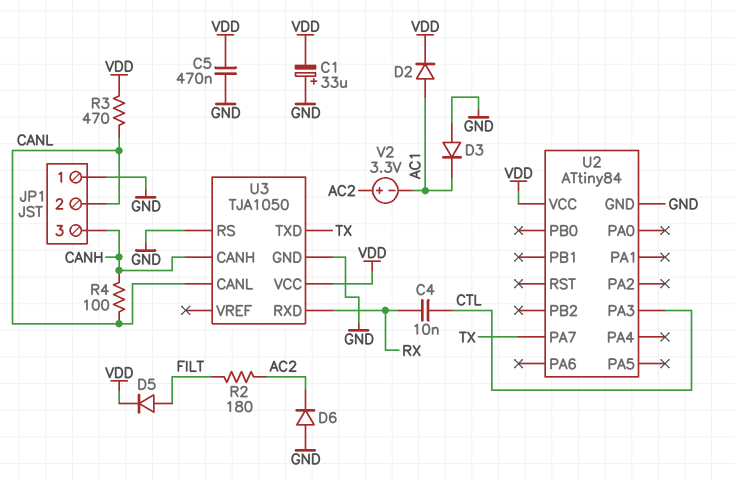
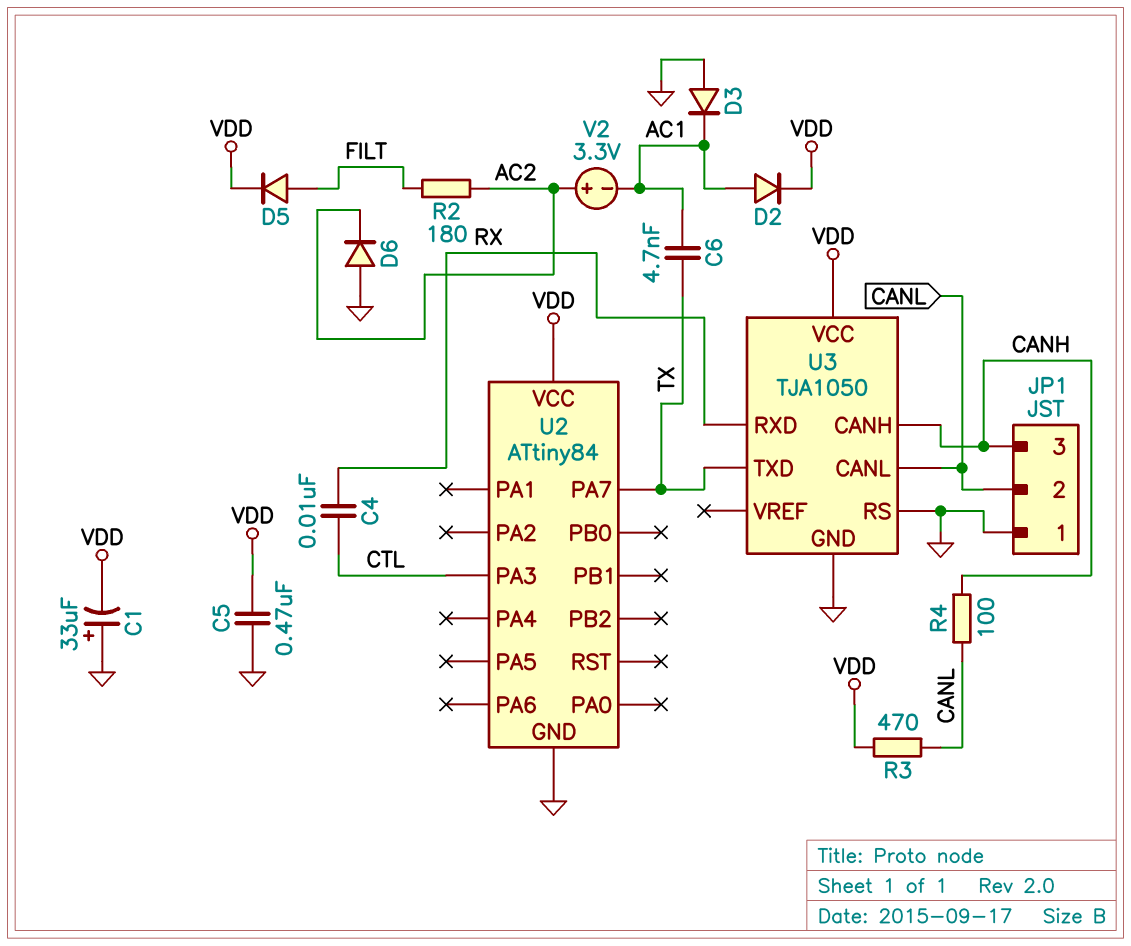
C6: none -> 4.7nF (AC1, TX)

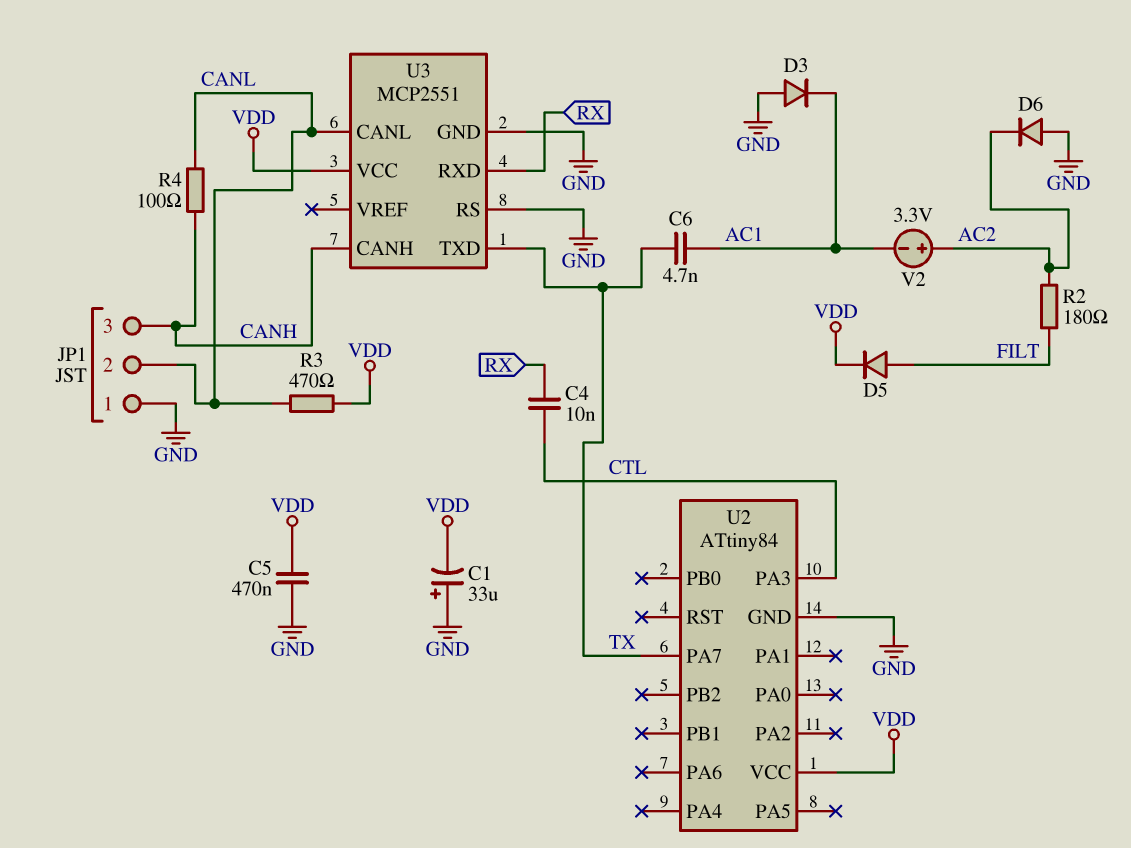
D2: diode (A AC1, K VDD) -> none
U3: TJA1050 -> MCP2551

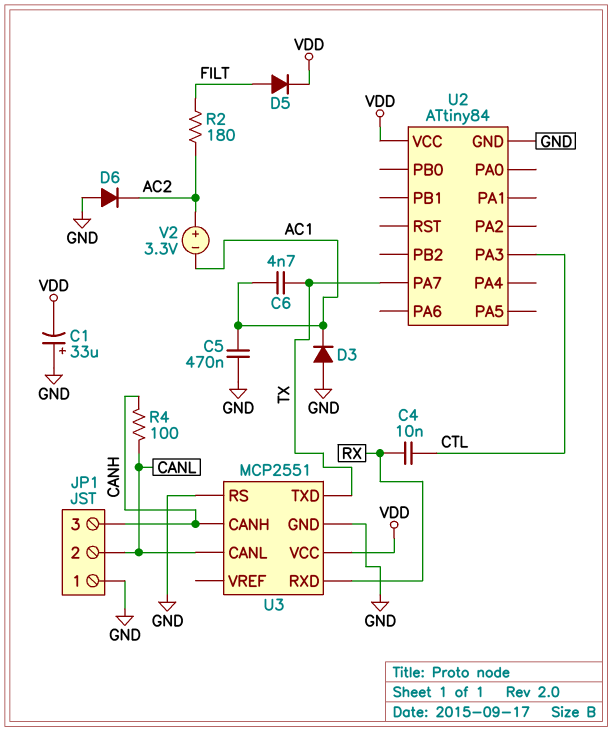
C5: 470nF (GND, VDD) -> 470nF (AC1, GND)
R3: 470 (CANL, VDD) -> none

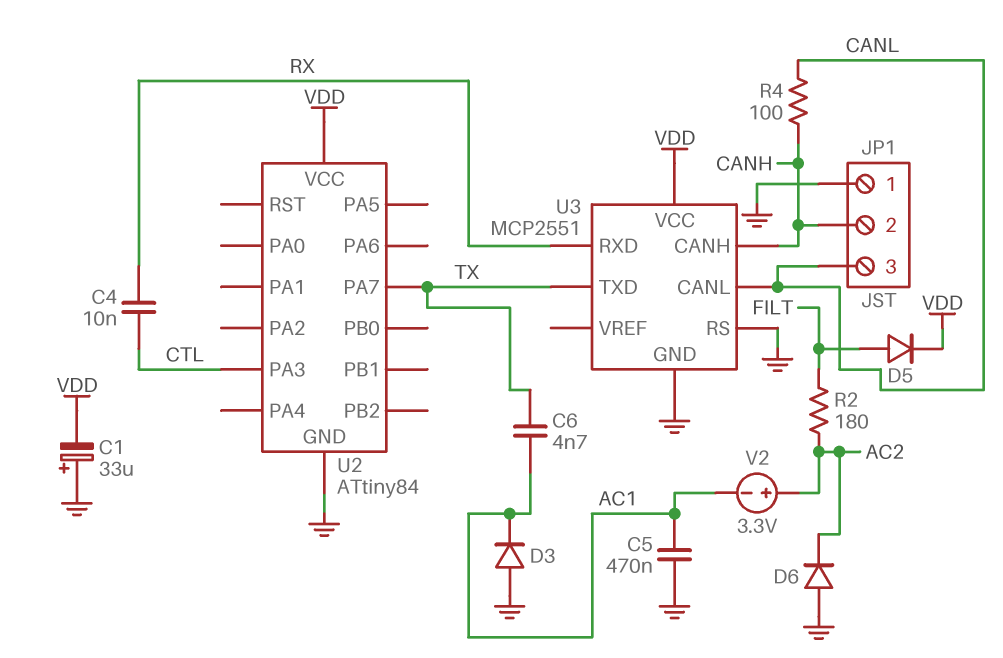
JP1 pin 2: CANL -> CANH
JP1 pin 3: CANH -> CANL

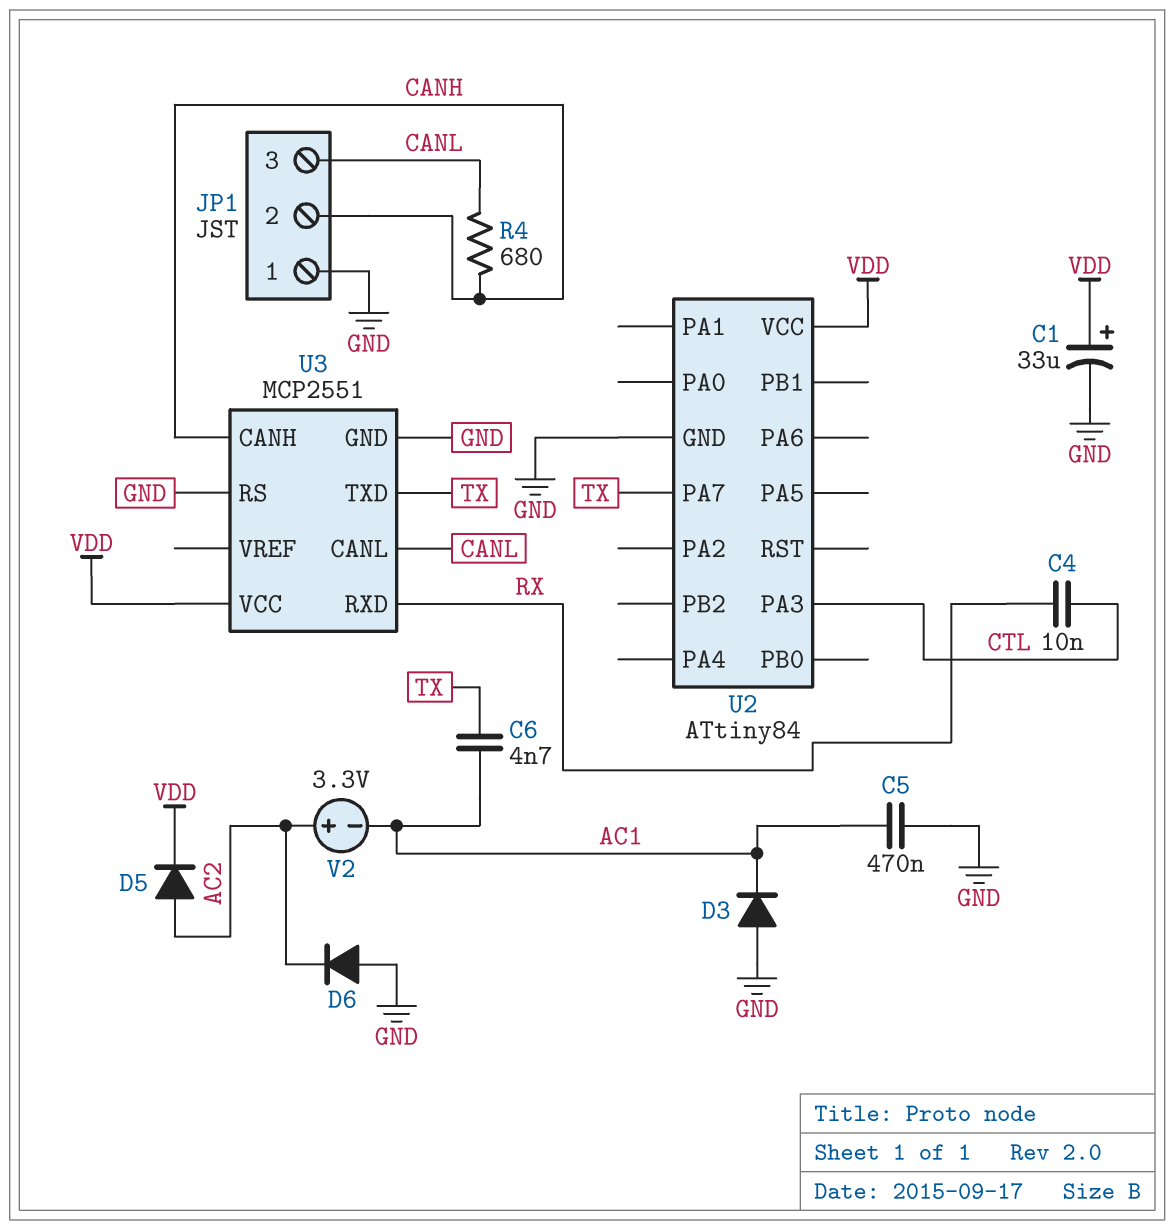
C1: 33uF (plus GND, minus VDD) -> 33uF (plus VDD, minus GND)
D5: diode (A FILT, K VDD) -> diode (A AC2, K VDD)
R2: 180 (AC2, FILT) -> none
R4: 100 (CANH, CANL) -> 680 (CANH, CANL)

